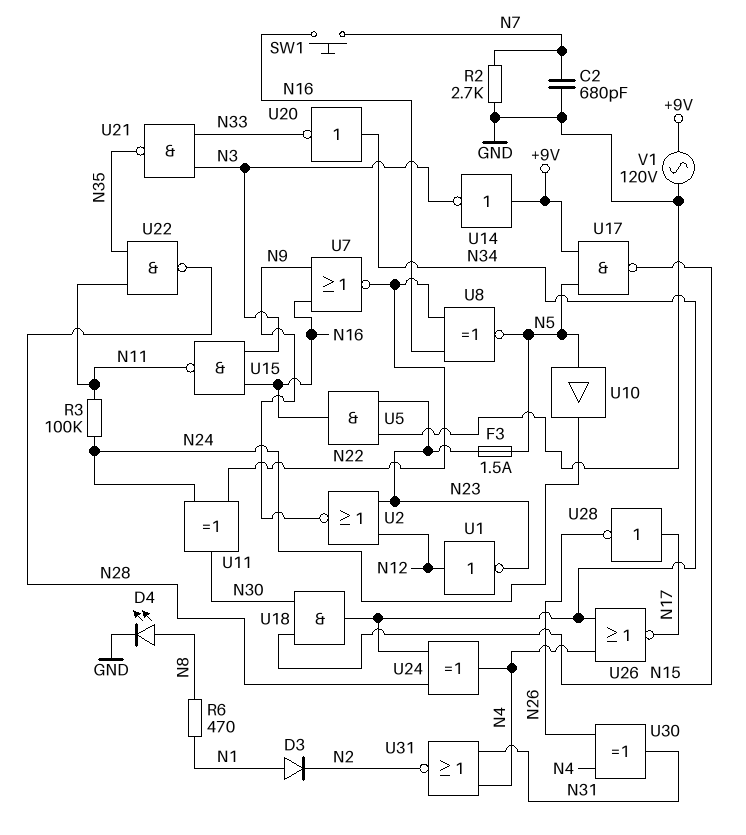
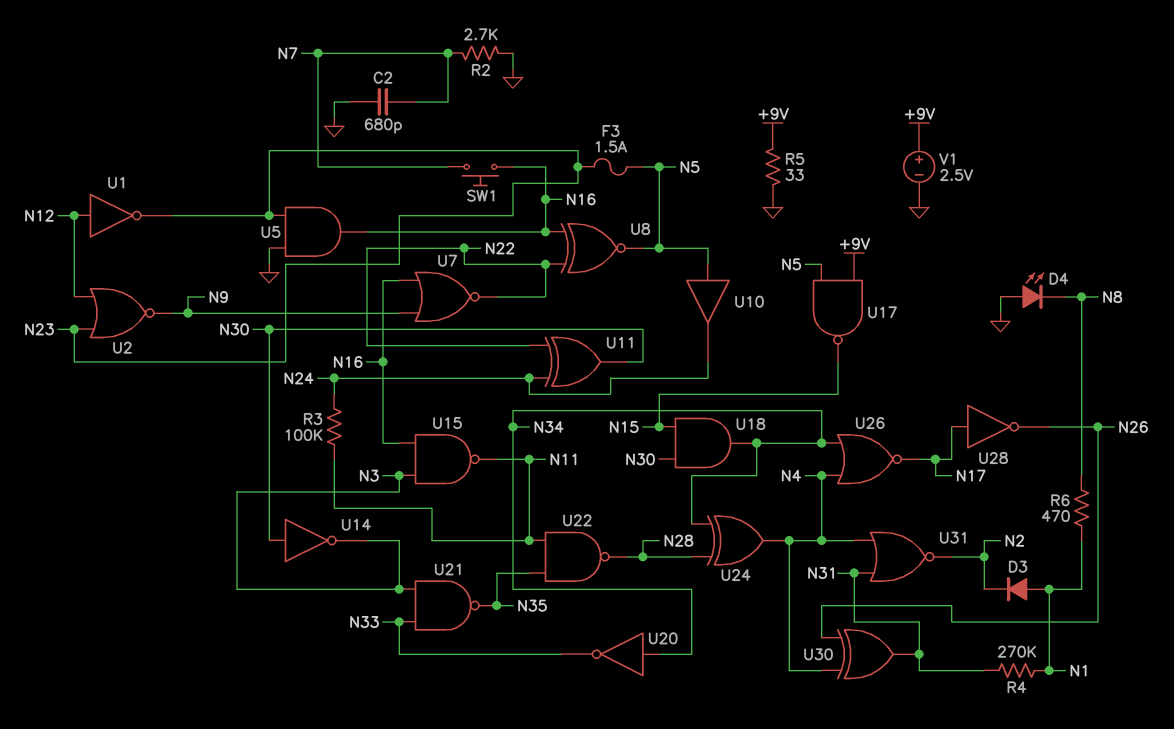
D4: LED (A N8, K GND) -> LED (A GND, K N8)
R4: none -> 270k (N1, N31)
R5: none -> 33 (+9V, GND)
U14: NOT (in +9V, out N3) -> NOT (in N30, out N3)
V1: AC 120V (+9V, GND) -> 2.5V (plus +9V, minus GND)

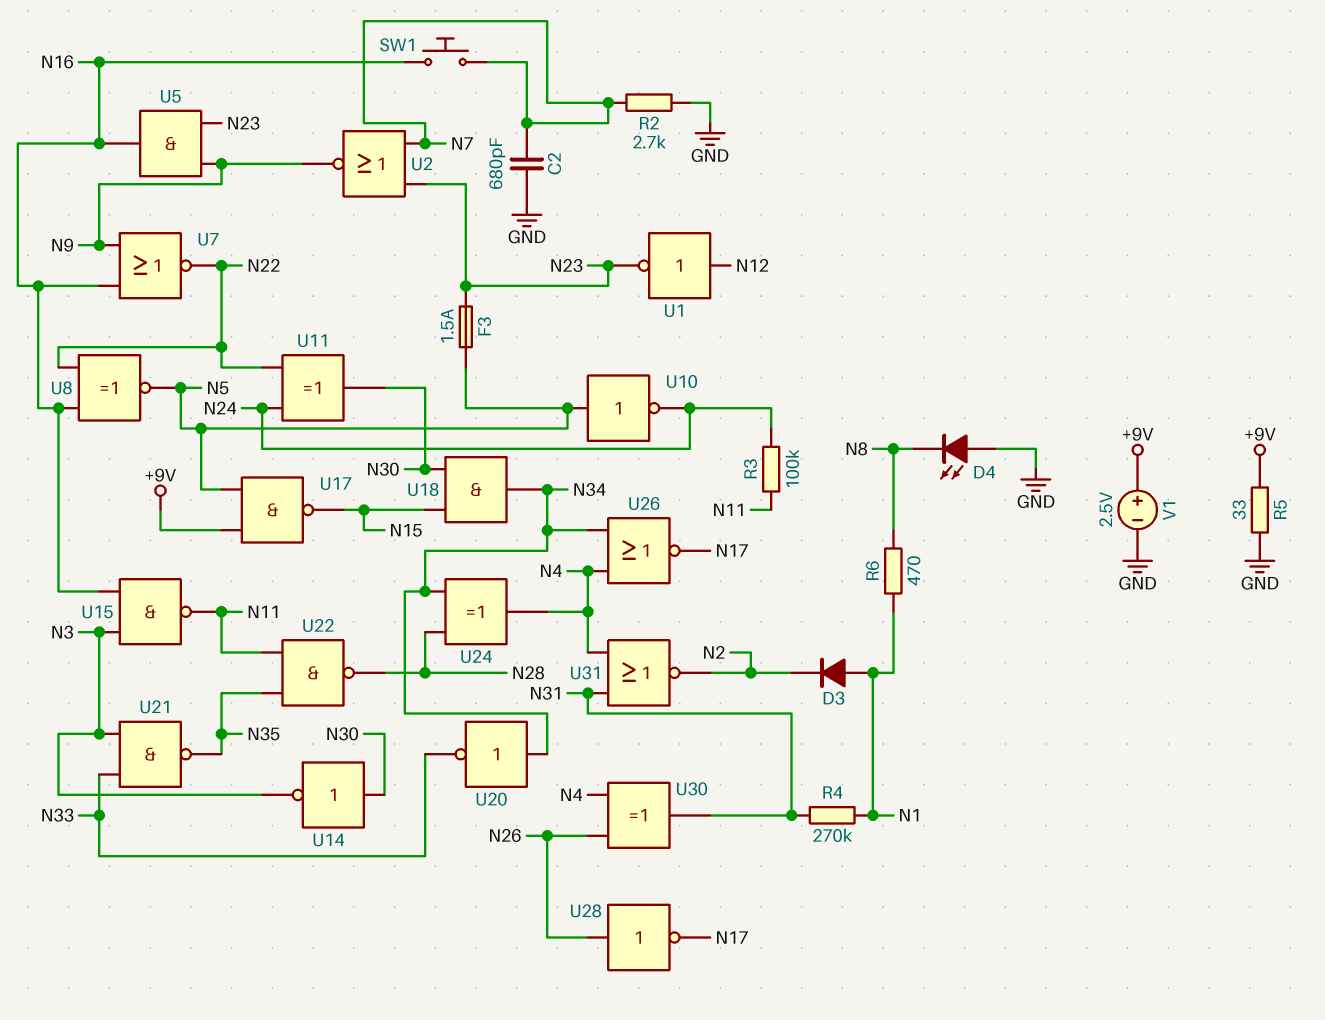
U2: NOR (in N12, in N23, out N9) -> NOR (in N7, in N23, out N9)
U5: AND (in GND, in N23, out N16) -> AND (in N9, in N23, out N16)
U10: buffer (in N5, out N24) -> NOT (in N5, out N24)
U28: NOT (in N17, out N26) -> NOT (in N26, out N17)

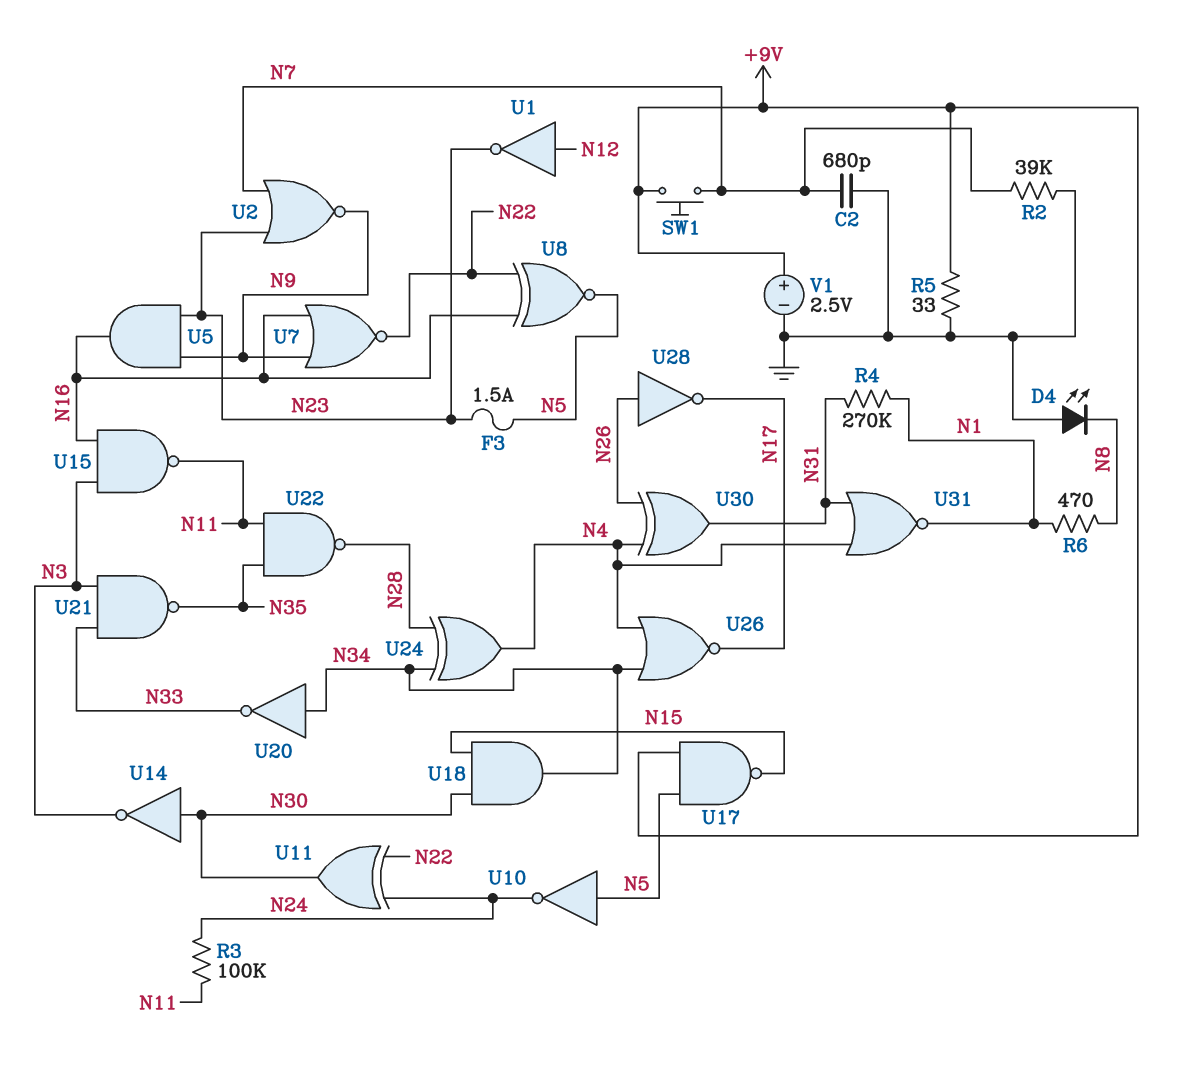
D3: diode (A N1, K N2) -> none
R2: 2.7k (GND, N7) -> 39k (GND, N7)
SW1: button (N7, N16) -> button (+9V, N7)
U31: NOR (in N4, in N31, out N2) -> NOR (in N4, in N31, out N1)

